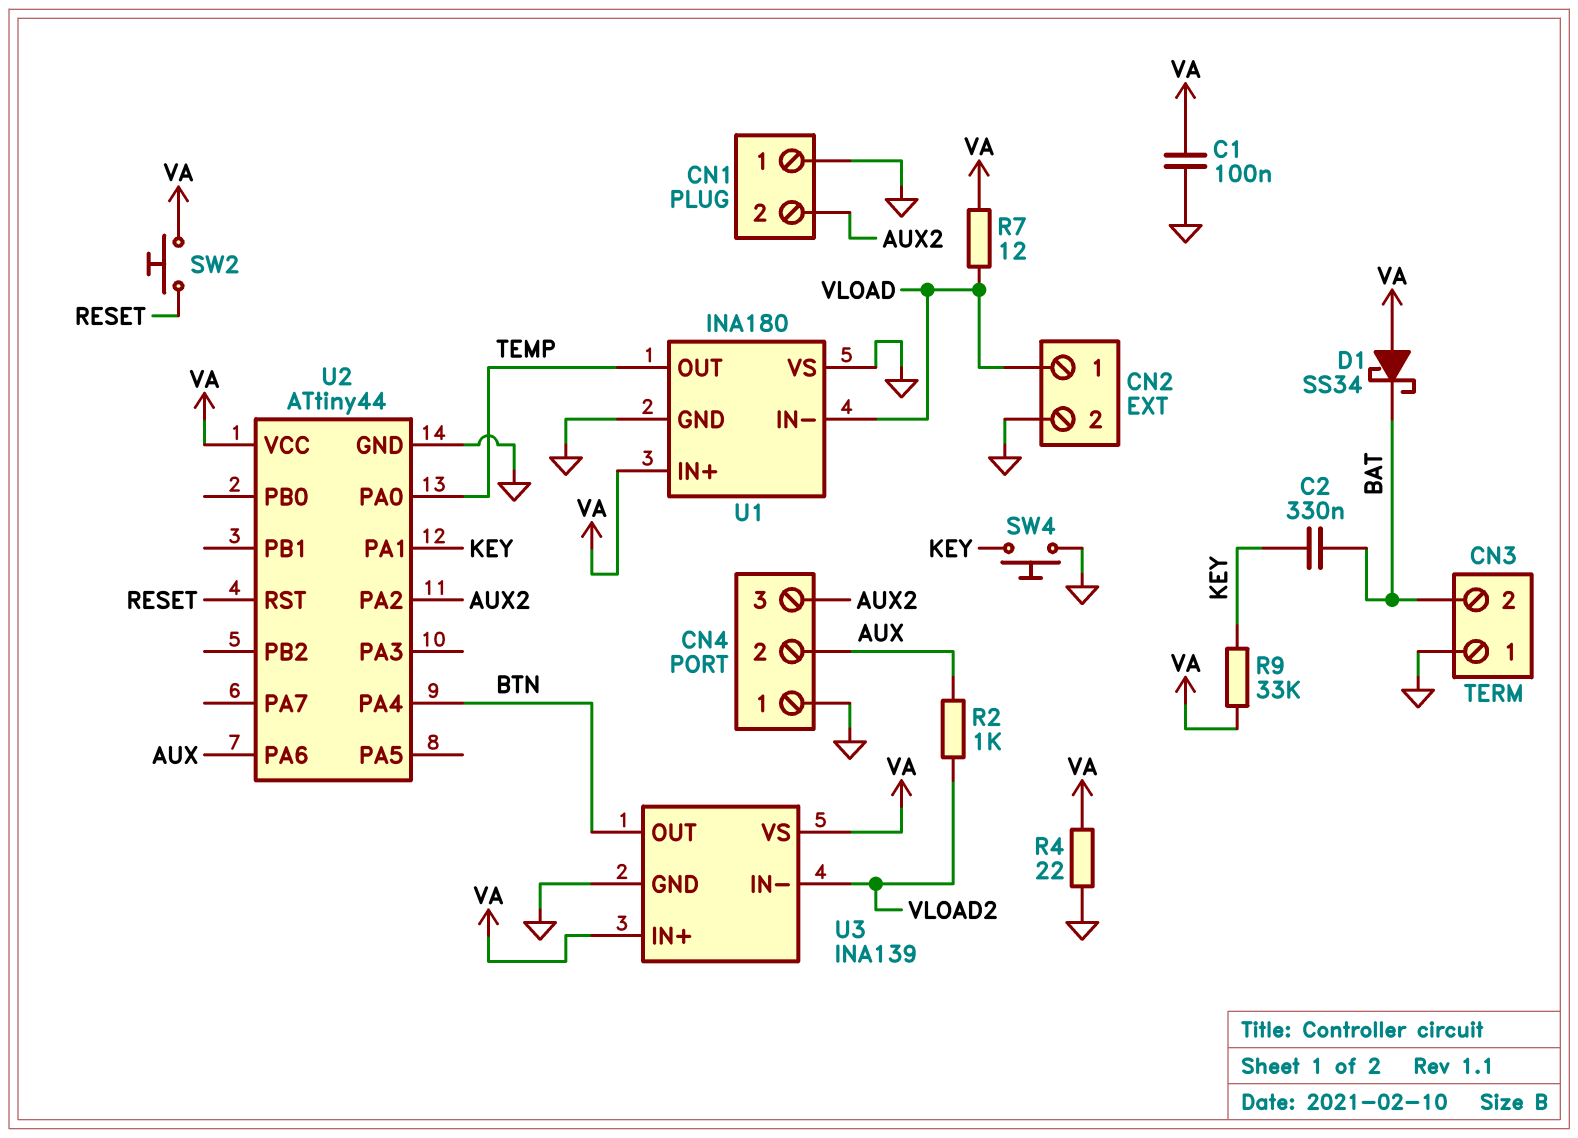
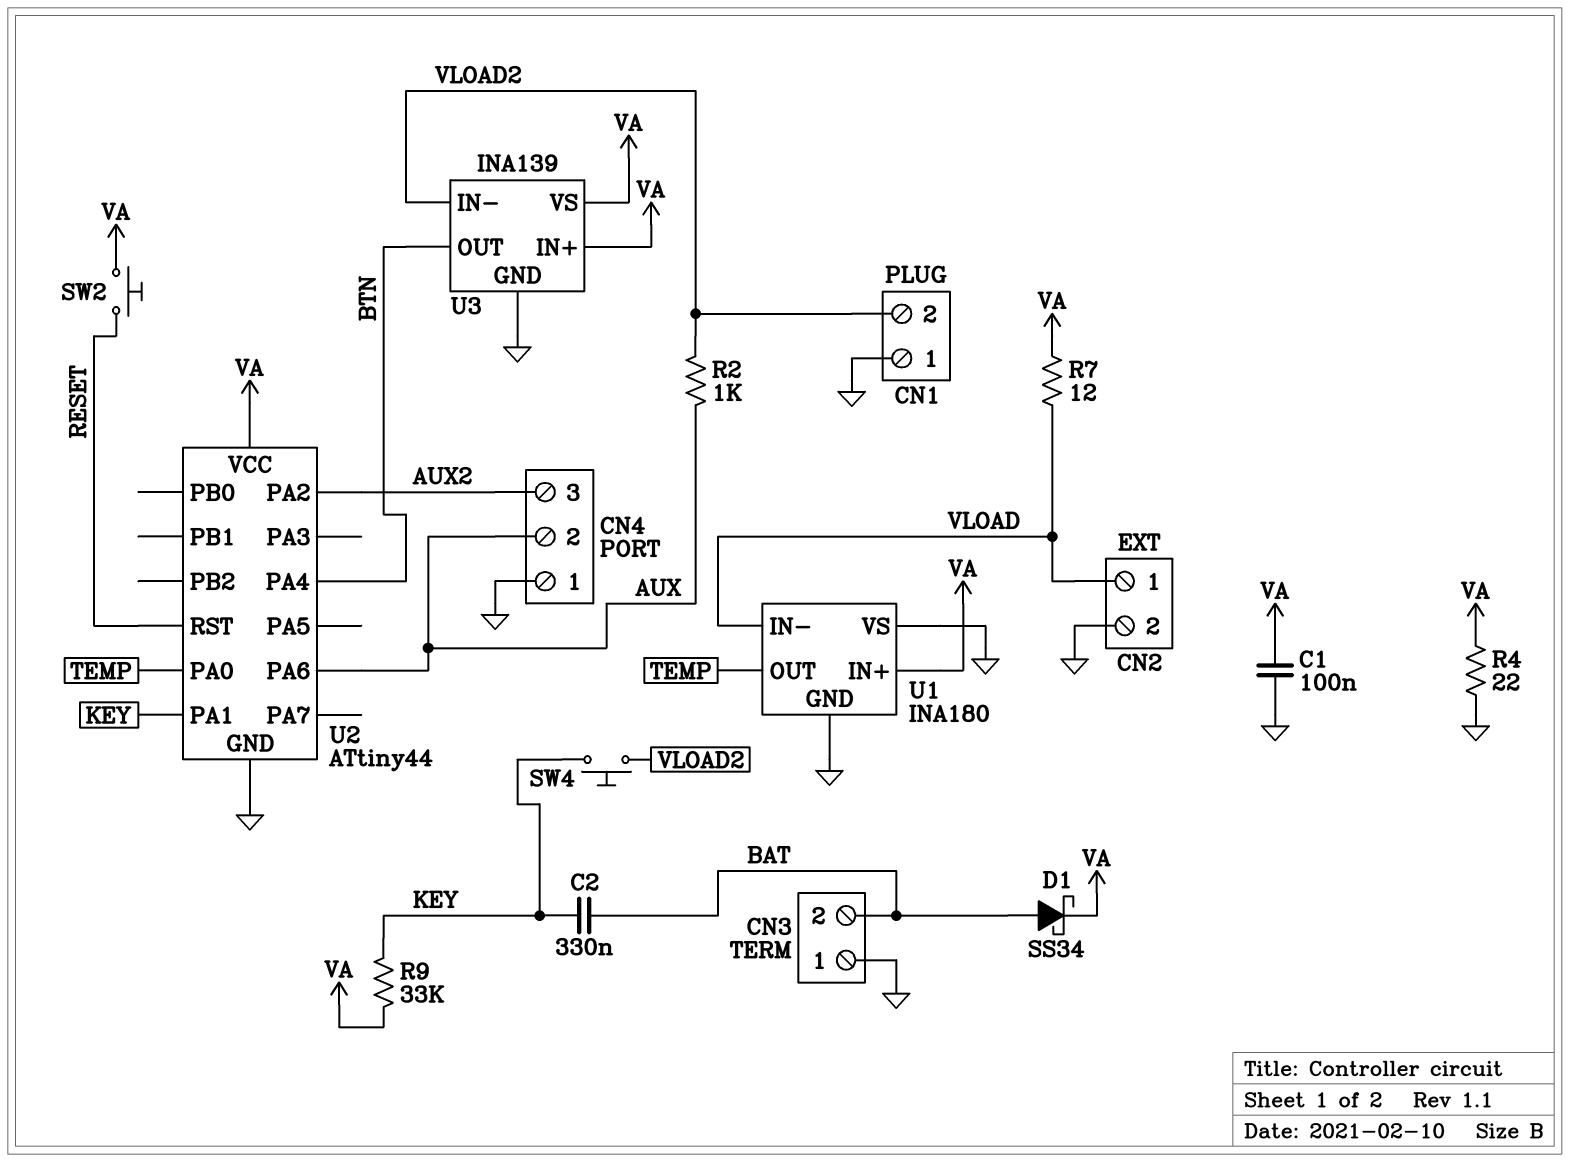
CN1 pin 2: AUX2 -> VLOAD2
D1: schottky SS34 (A VA, K BAT) -> schottky SS34 (A BAT, K VA)
SW4: button (GND, KEY) -> button (KEY, VLOAD2)

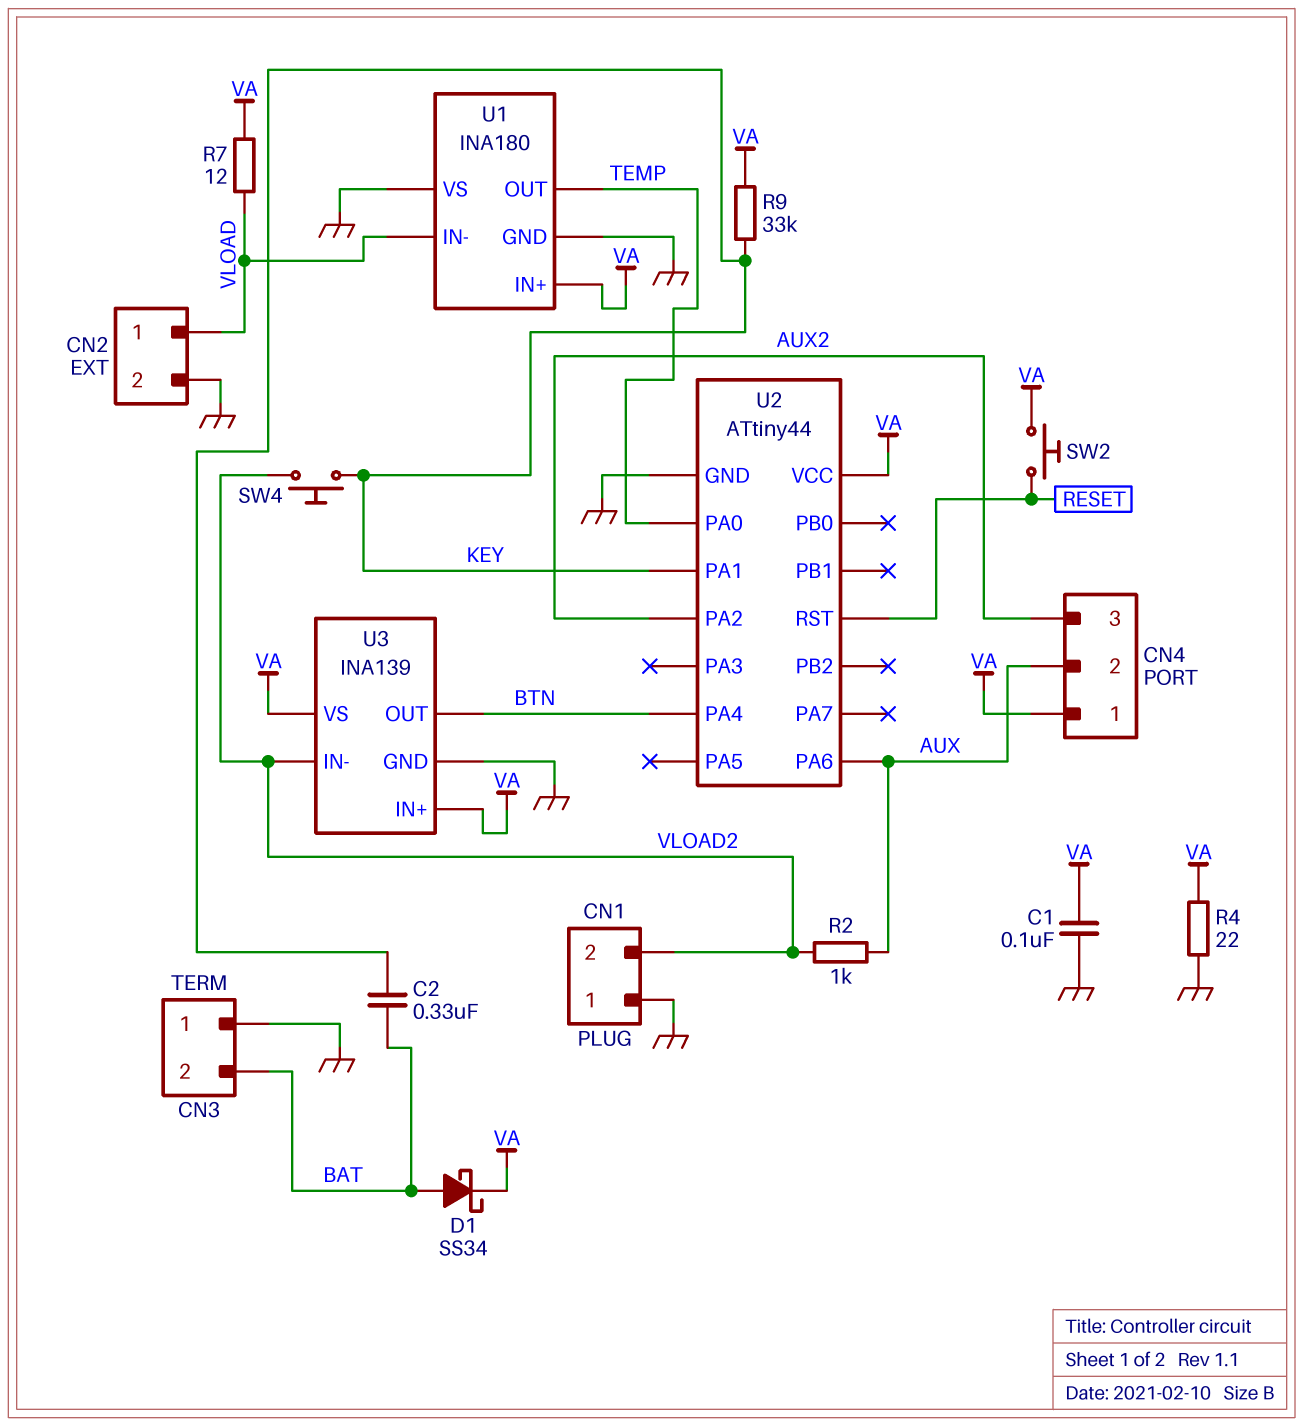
CN4 pin 1: GND -> VA

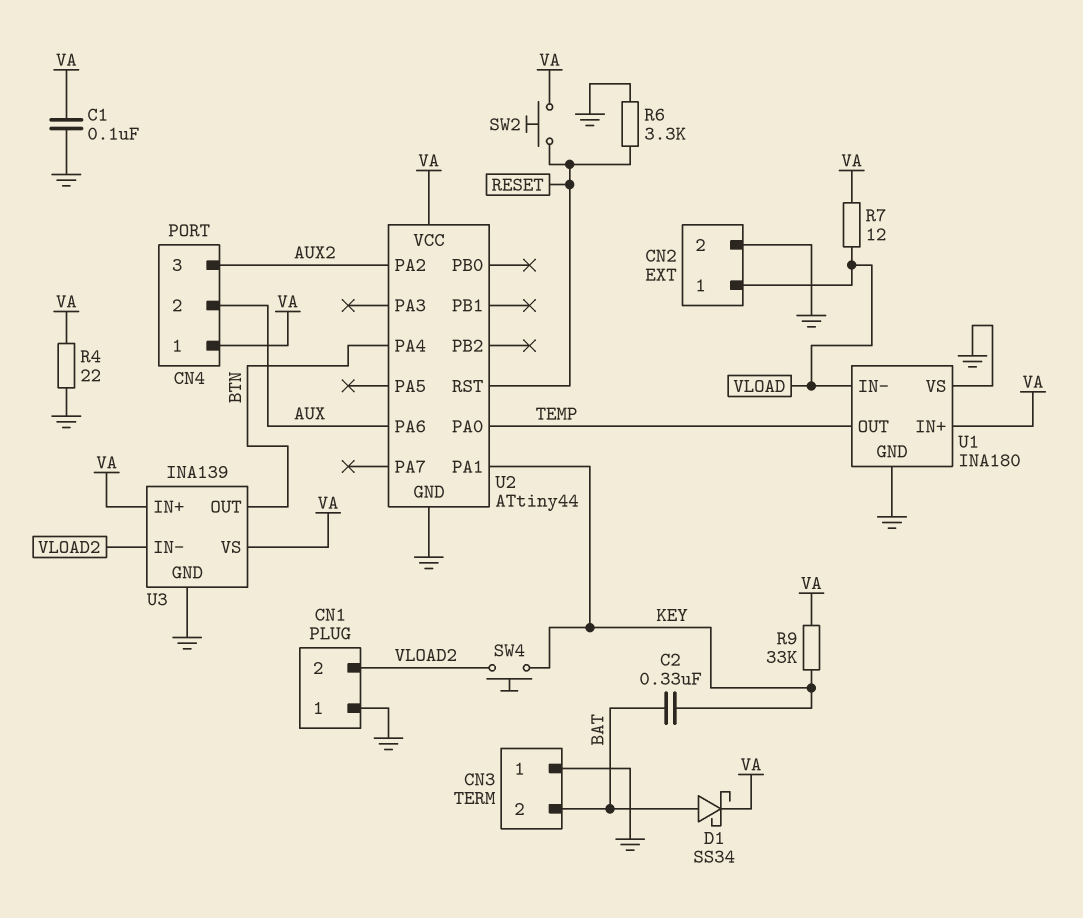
R2: 1k (AUX, VLOAD2) -> none
R6: none -> 3.3k (GND, RESET)

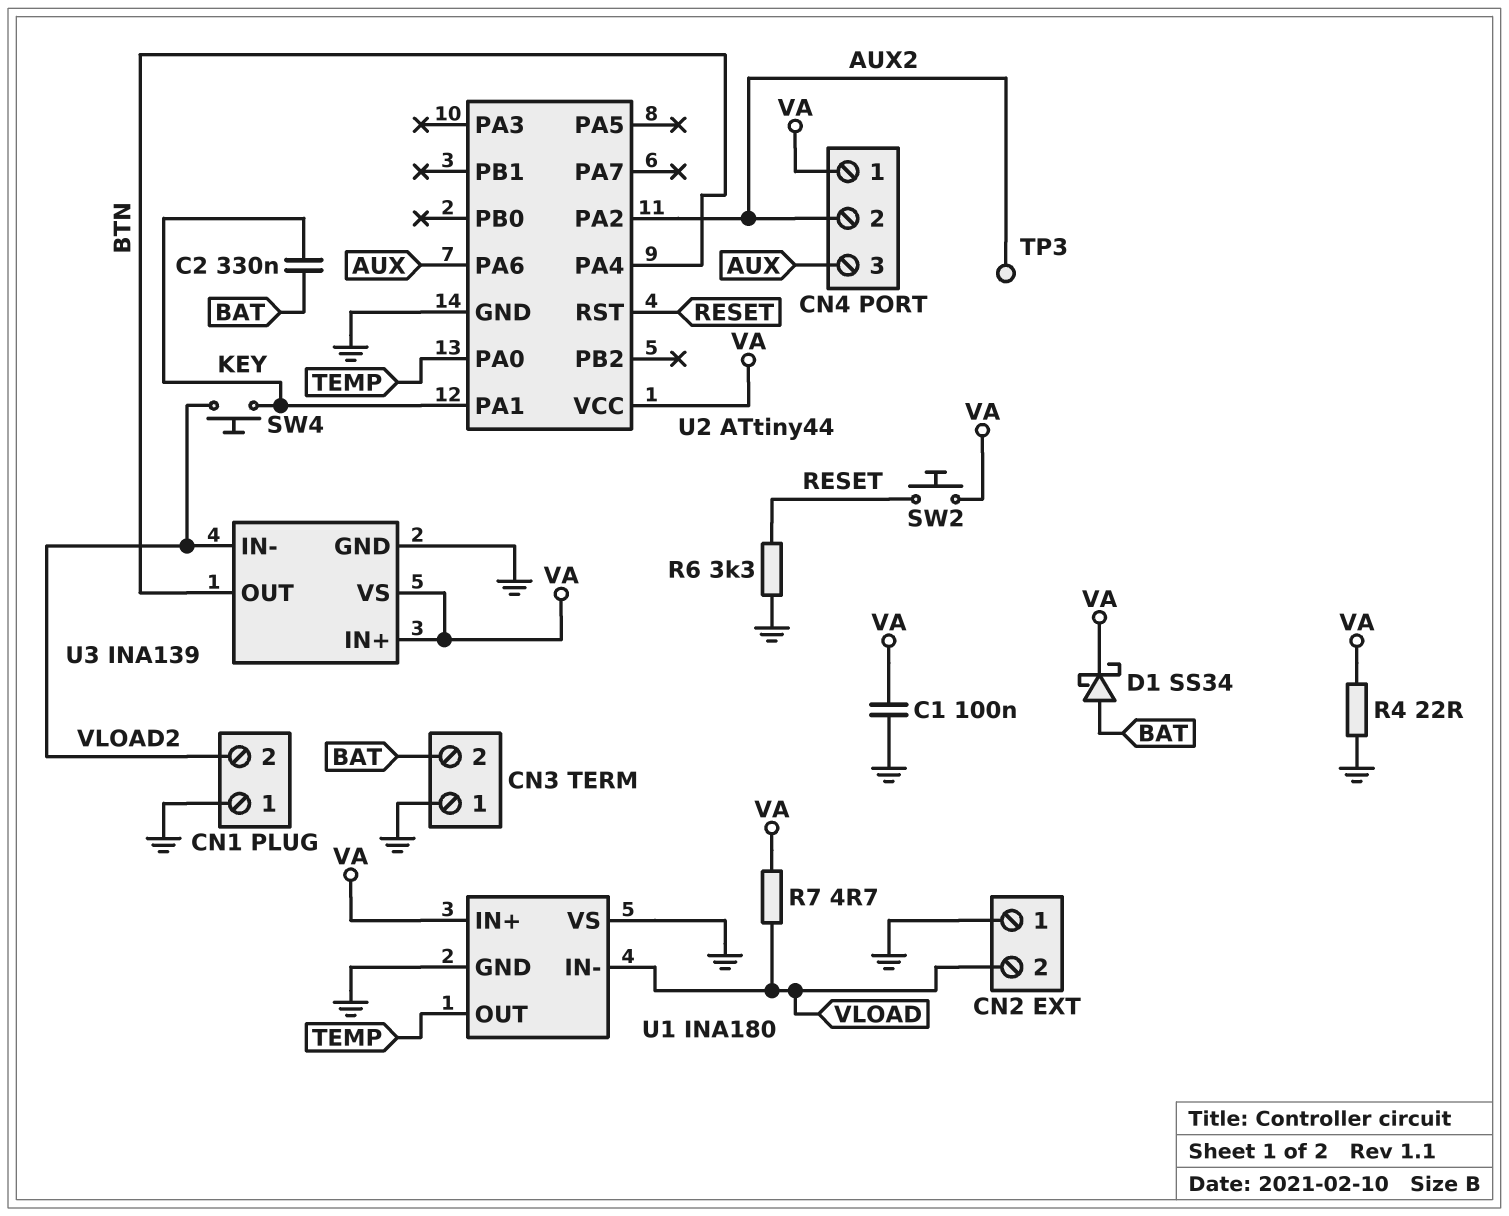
CN2 pin 1: VLOAD -> GND
CN2 pin 2: GND -> VLOAD
CN4 pin 2: AUX -> AUX2
CN4 pin 3: AUX2 -> AUX
R7: 12 (VA, VLOAD) -> 4.7 (VA, VLOAD)
R9: 33k (KEY, VA) -> none
TP3: none -> test point (AUX2)

